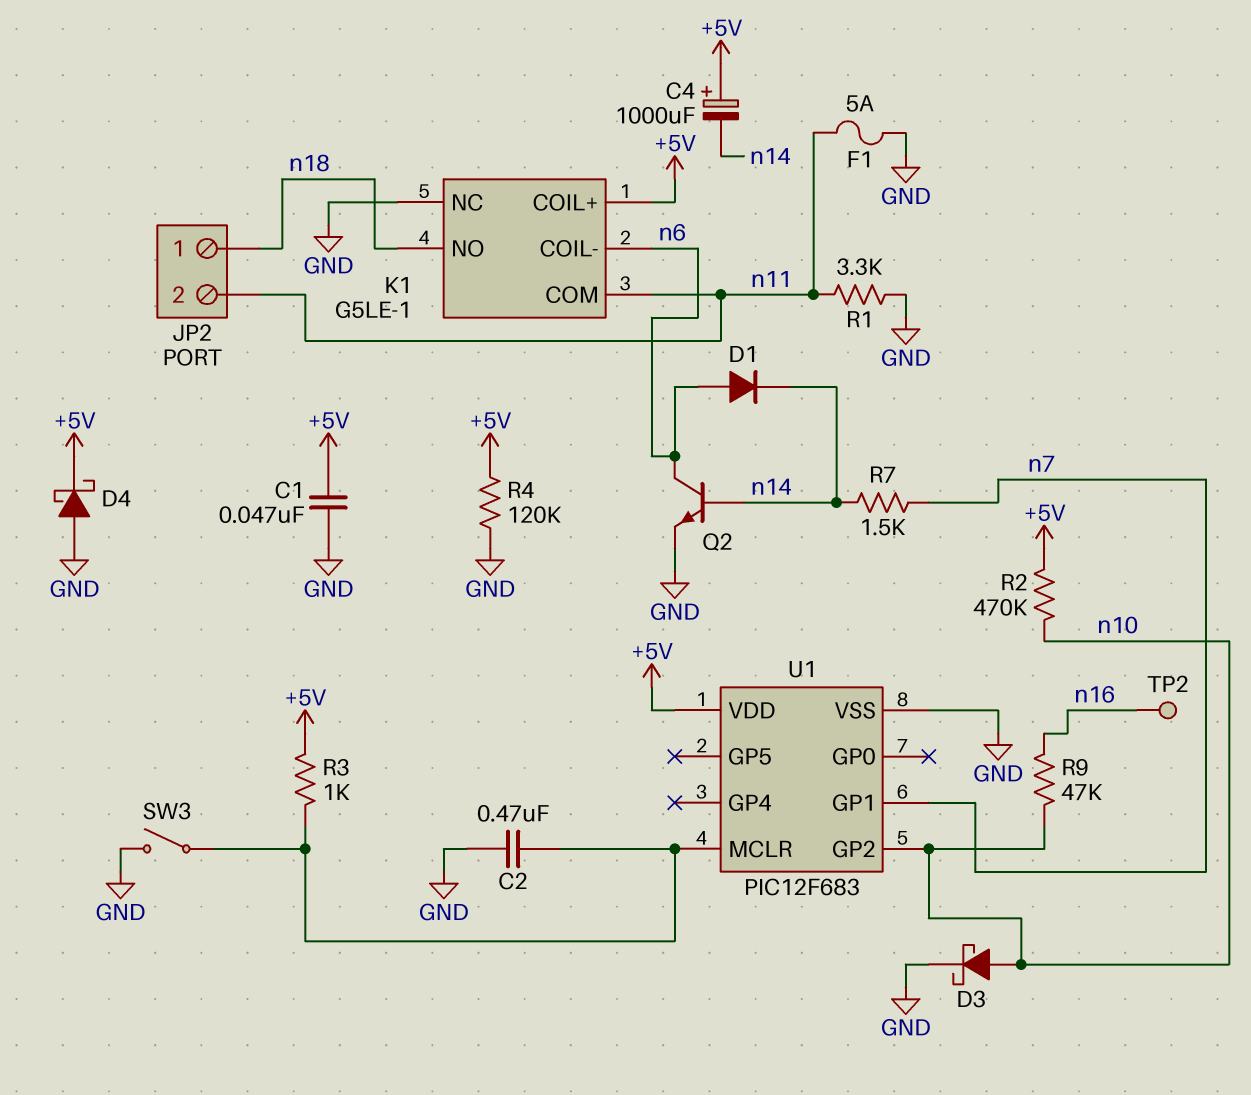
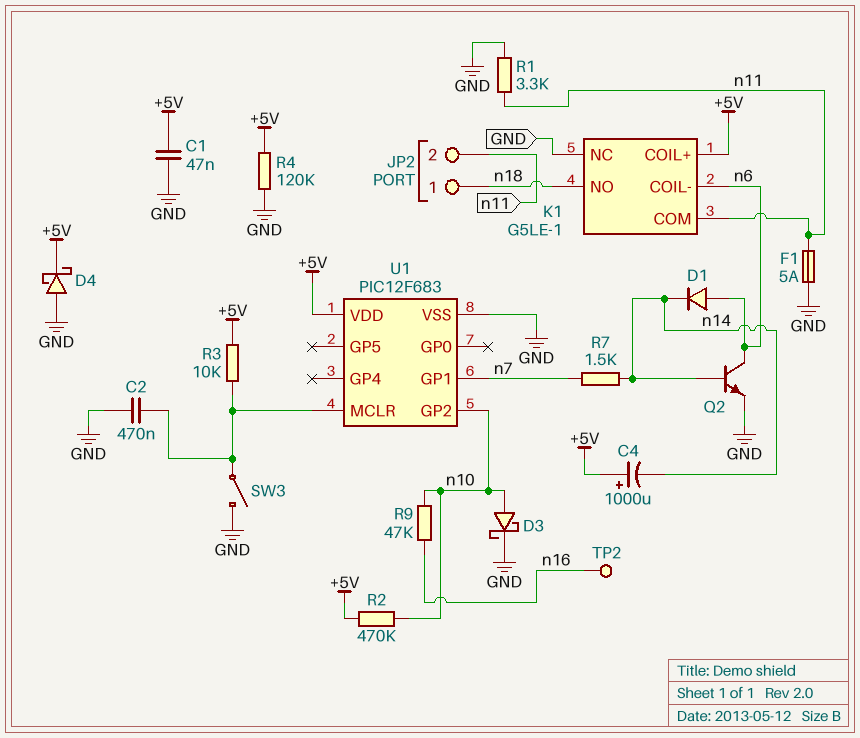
R3: 1k (+5V, U1/MCLR) -> 10k (+5V, U1/MCLR)

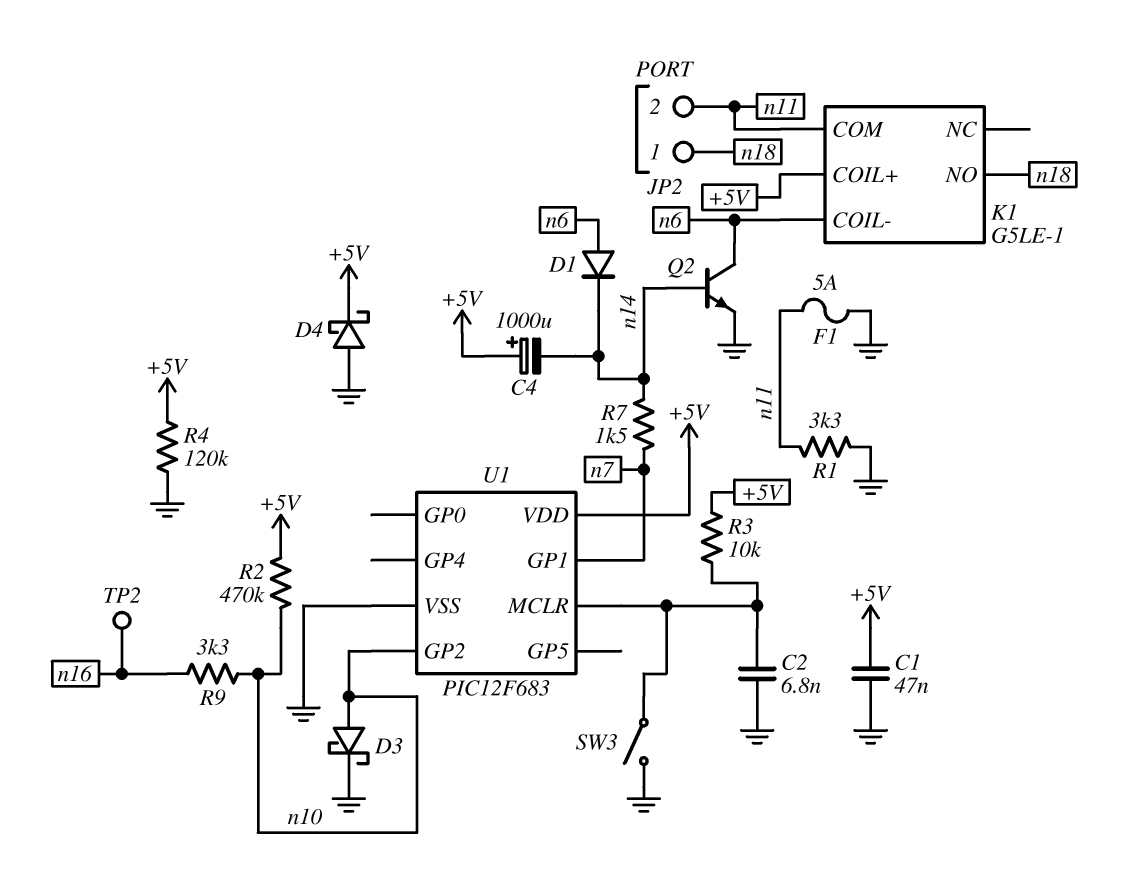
C2: 470nF (GND, U1/MCLR) -> 6.8nF (GND, U1/MCLR)
K1 pin NC: GND -> none
R9: 47k (n10, n16) -> 3.3k (n10, n16)

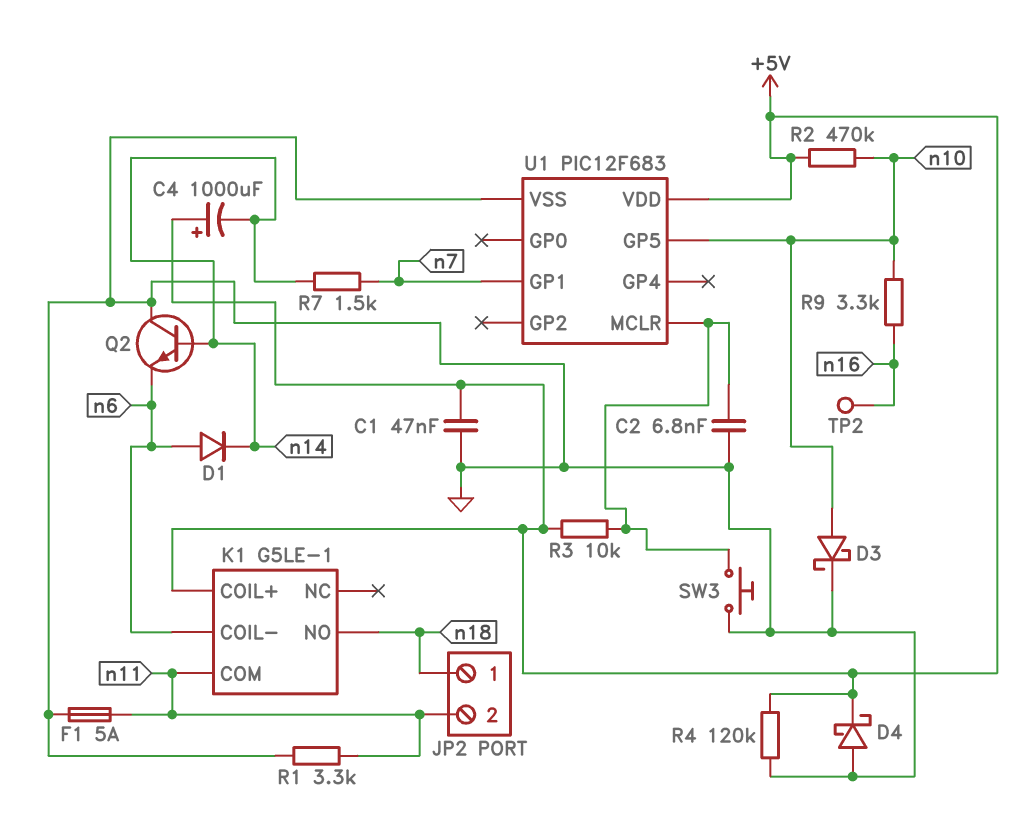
Q2: NPN (B n14, C n6, E GND) -> NPN (B n14, C GND, E n6)
SW3: switch (GND, U1/MCLR) -> button (GND, U1/MCLR)
U1 pin GP2: n10 -> none
U1 pin GP5: none -> n10

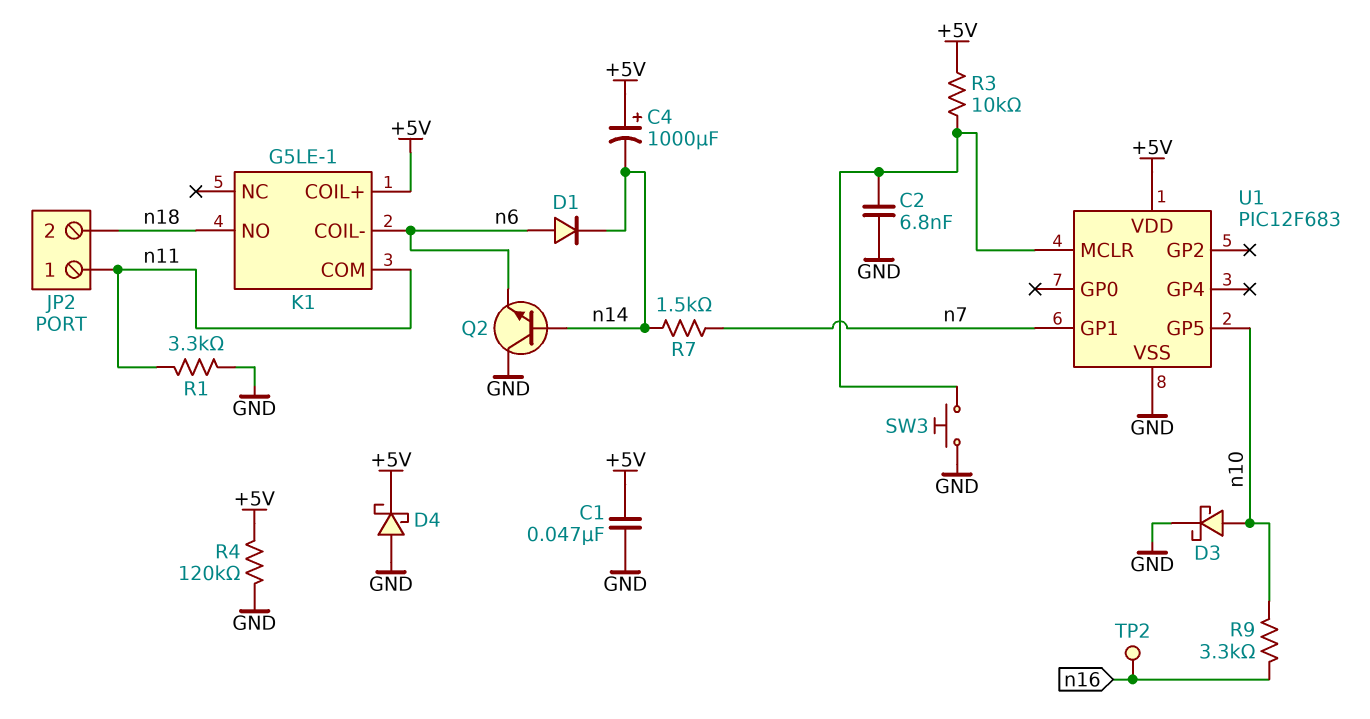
F1: 5A (GND, n11) -> none
JP2 pin 1: n18 -> n11
JP2 pin 2: n11 -> n18
R2: 470k (+5V, n10) -> none

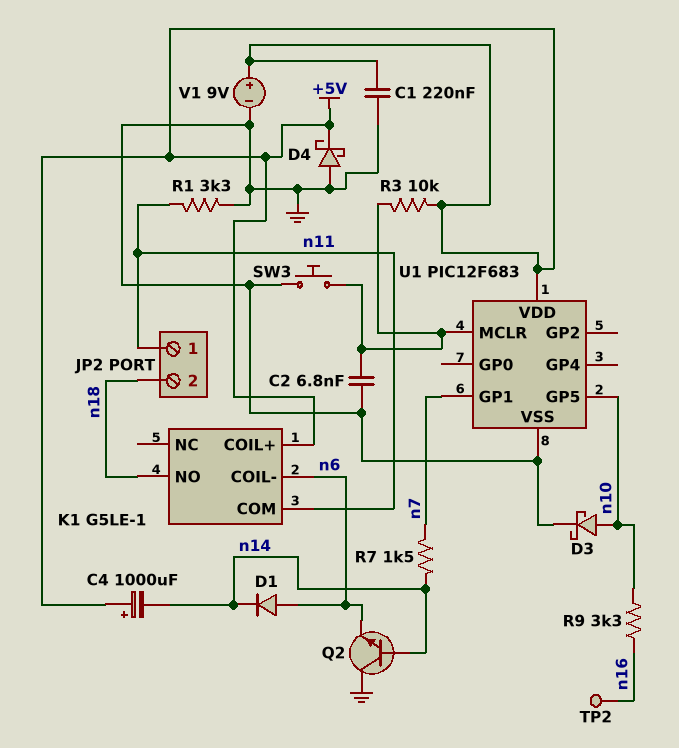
C1: 47nF (+5V, GND) -> 220nF (+5V, GND)
R4: 120k (+5V, GND) -> none
V1: none -> 9V (plus +5V, minus GND)

